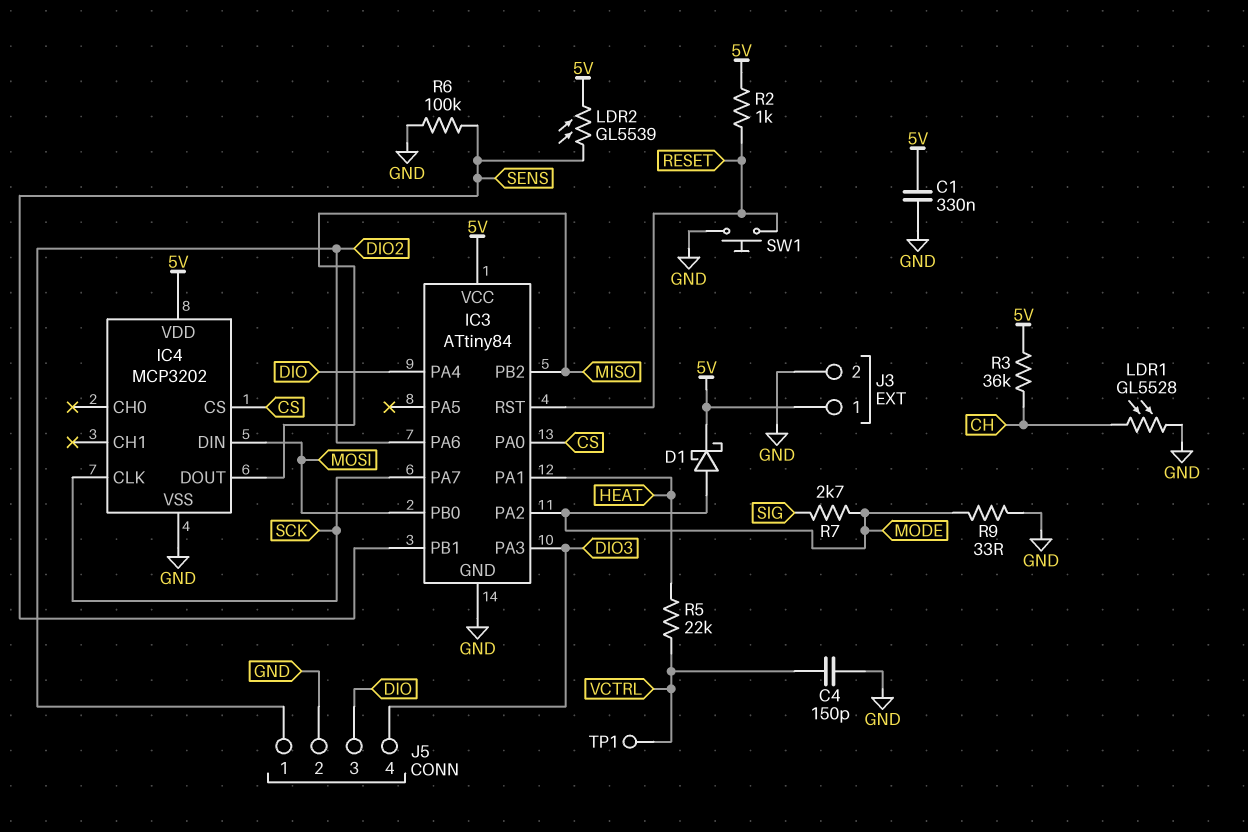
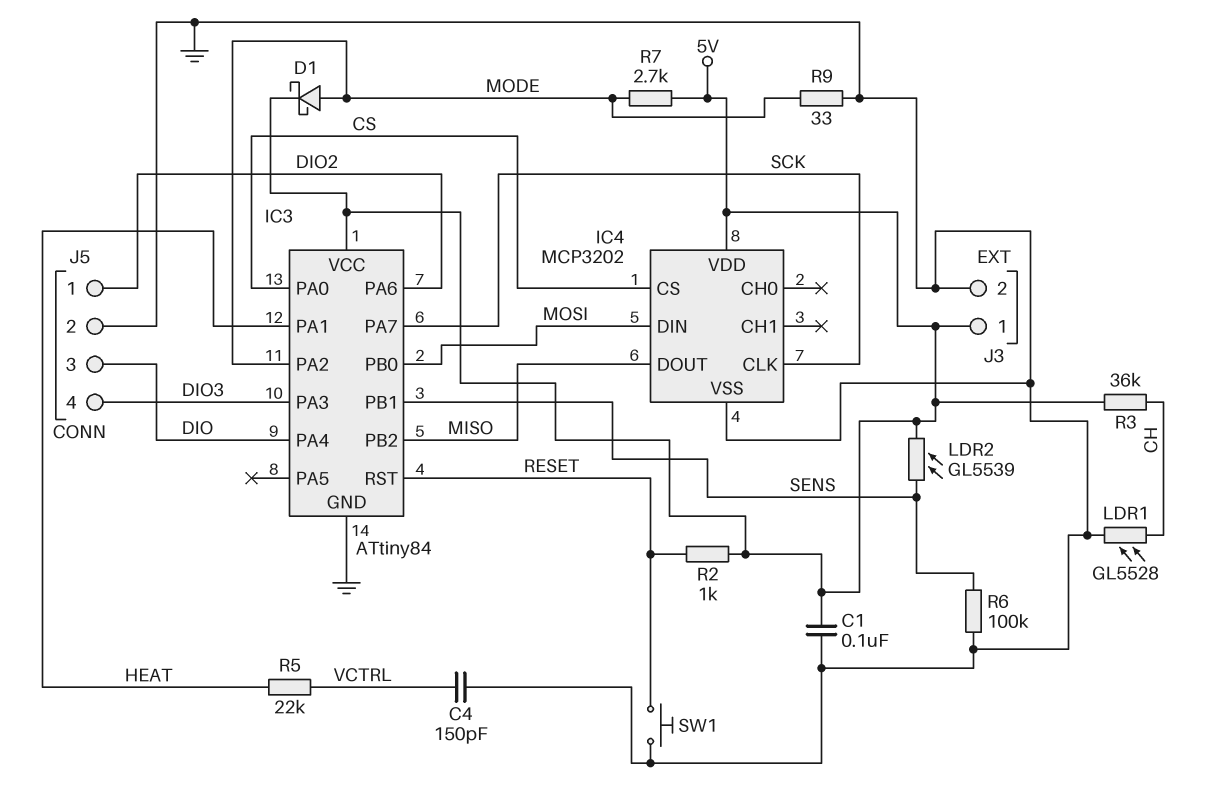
C1: 330nF (5V, GND) -> 100nF (5V, GND)
R7: 2.7k (MODE, SIG) -> 2.7k (5V, MODE)
TP1: test point (VCTRL) -> none

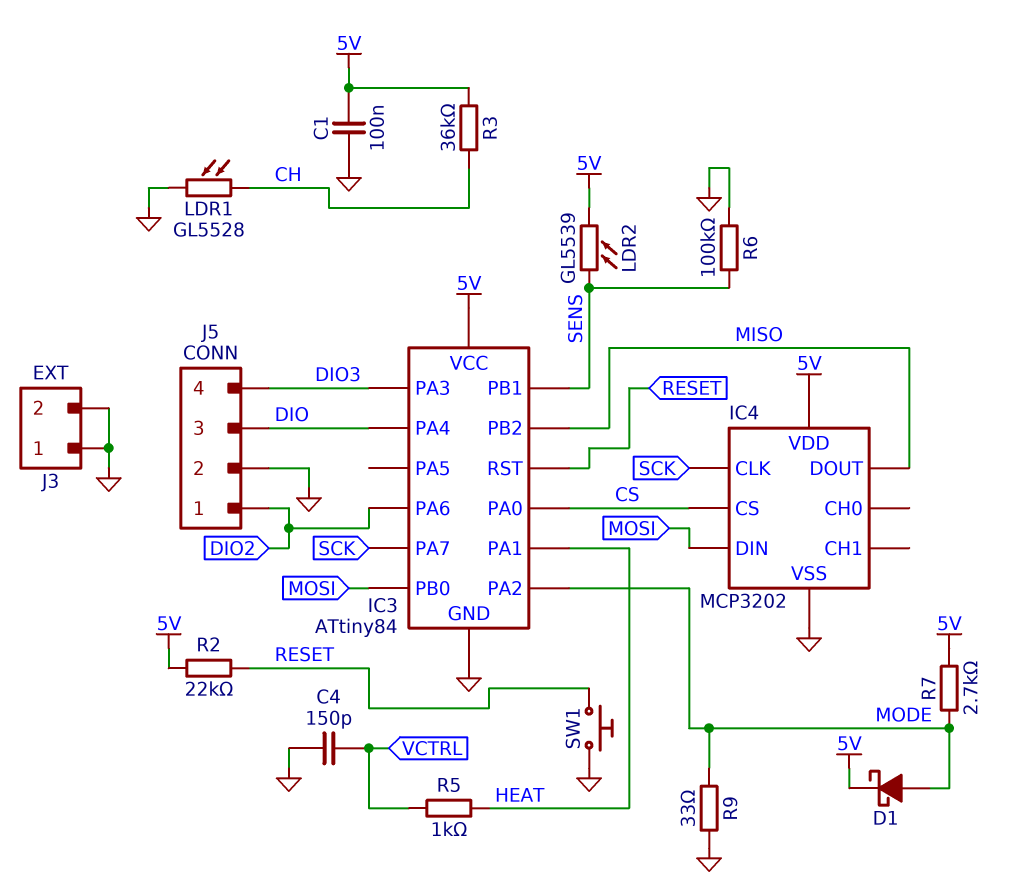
J3 pin 1: 5V -> GND
R2: 1k (5V, RESET) -> 22k (5V, RESET)
R5: 22k (HEAT, VCTRL) -> 1k (HEAT, VCTRL)

